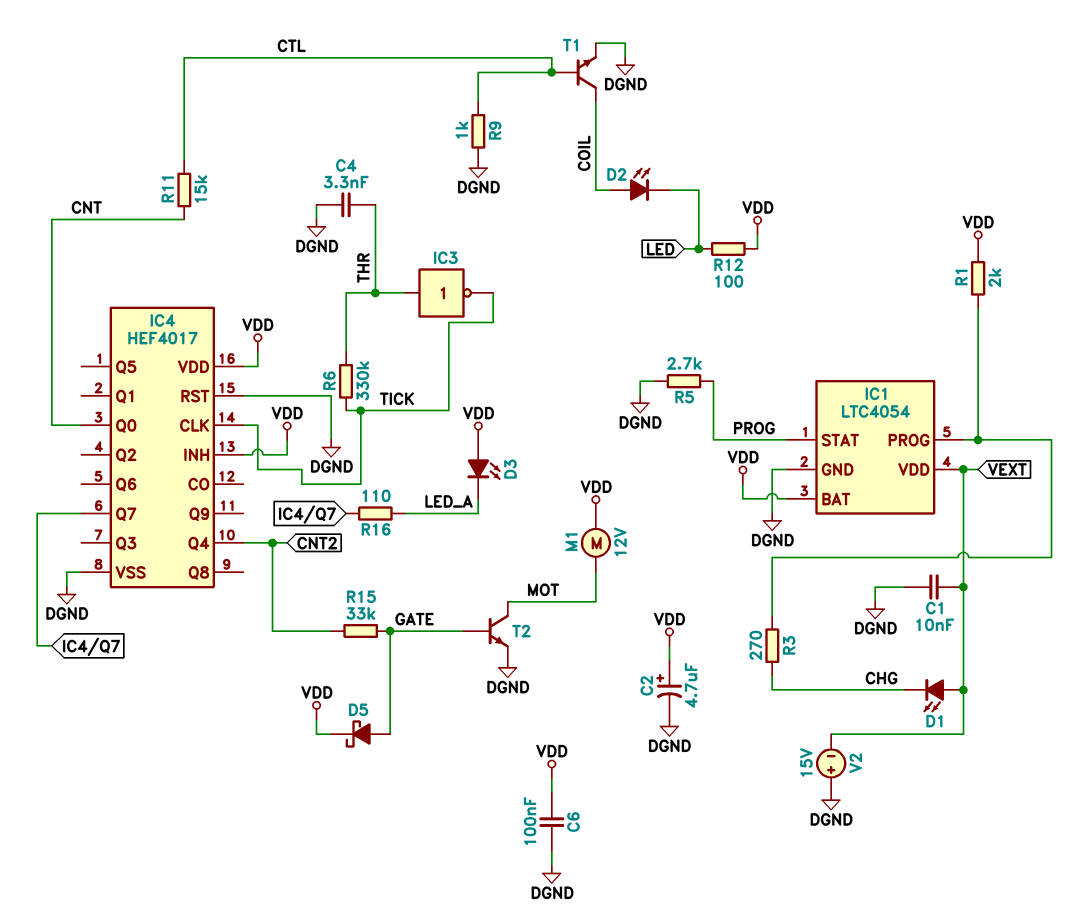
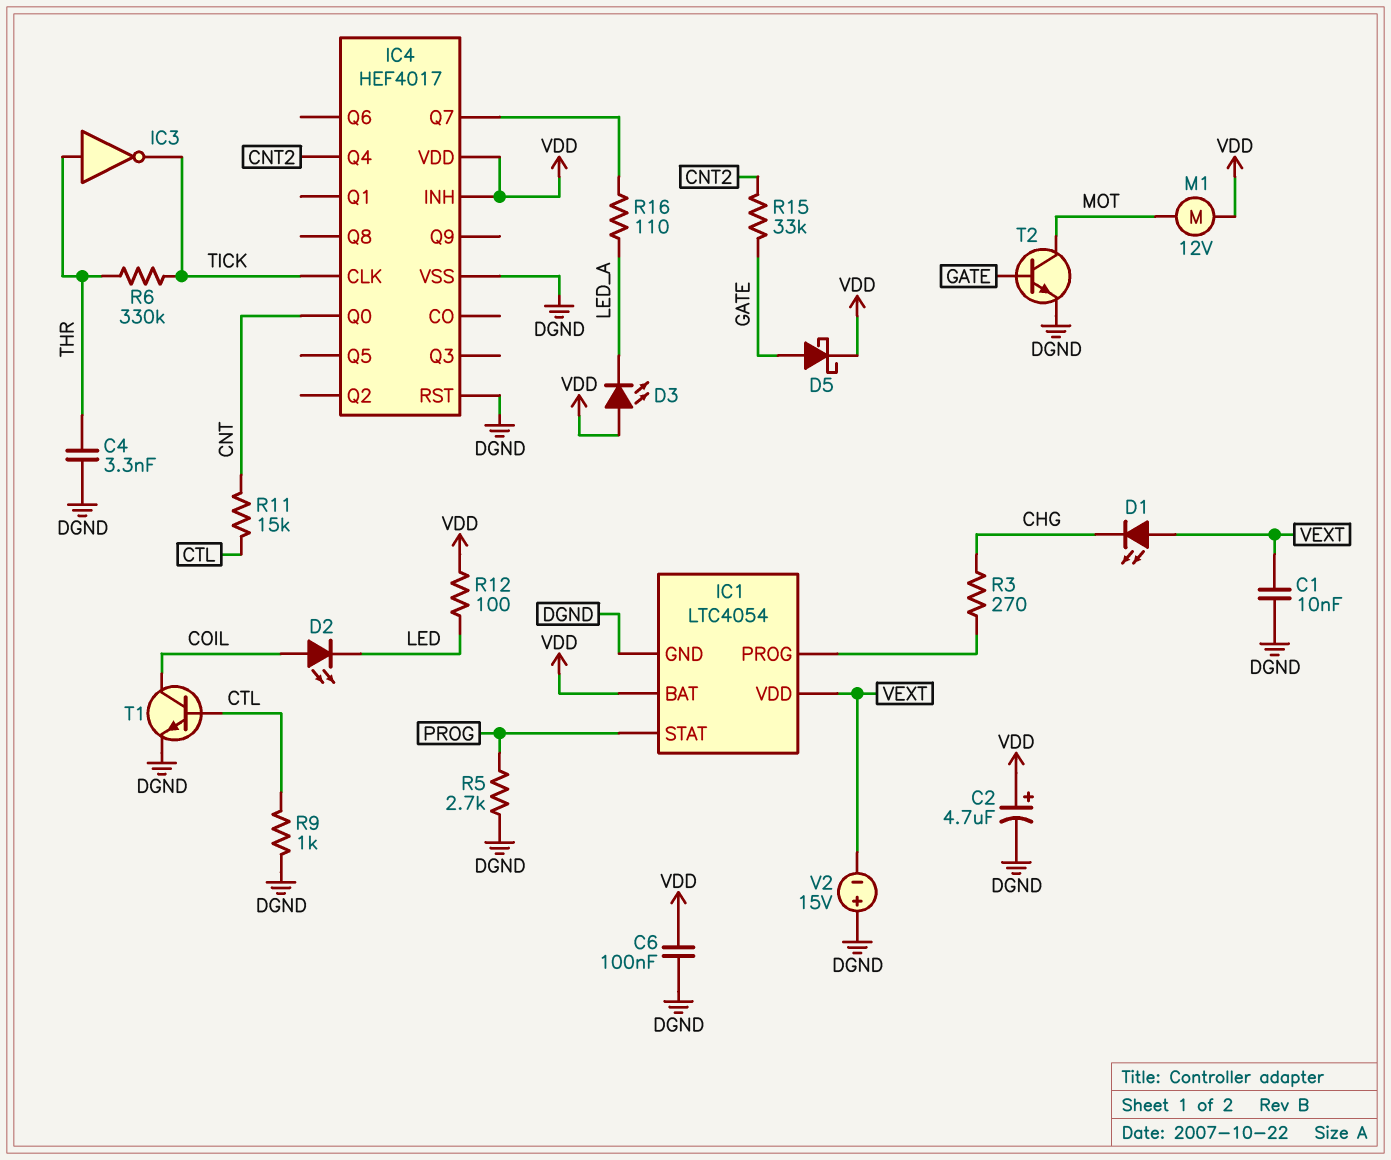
R1: 2k (IC1/PROG, VDD) -> none

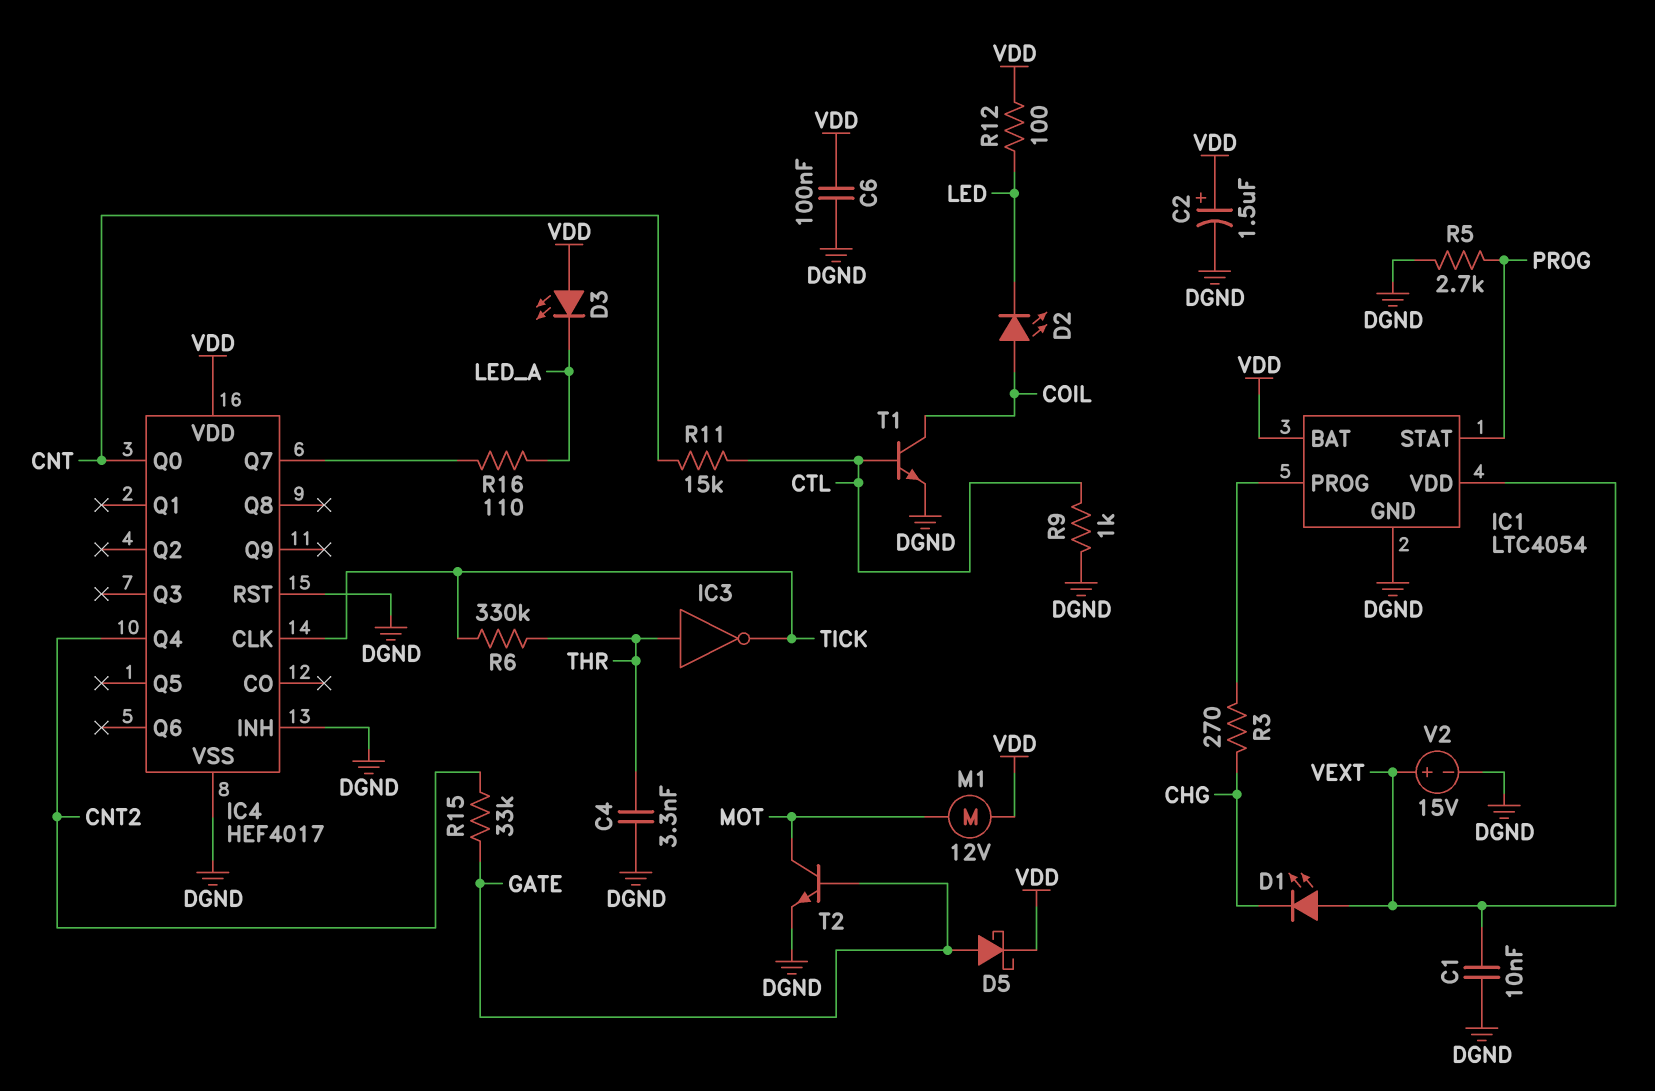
C2: 4.7uF (plus VDD, minus DGND) -> 1.5uF (plus VDD, minus DGND)
IC4 pin INH: VDD -> DGND
V2: 15V (plus DGND, minus VEXT) -> 15V (plus VEXT, minus DGND)

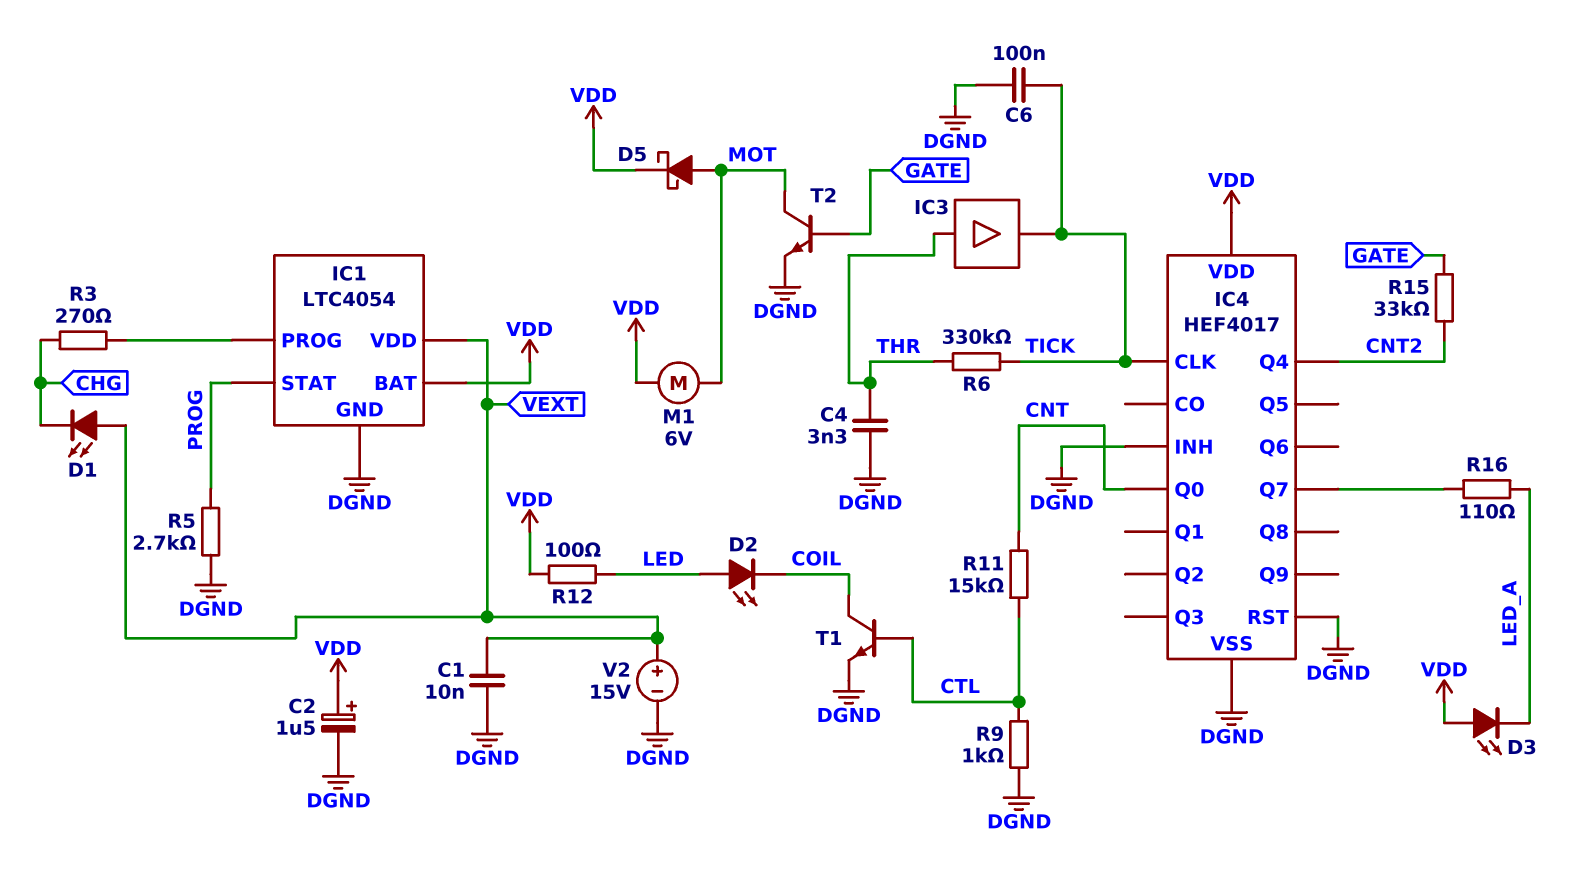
C6: 100nF (DGND, VDD) -> 100nF (DGND, TICK)
D2: LED (A COIL, K LED) -> LED (A LED, K COIL)
D5: schottky (A GATE, K VDD) -> schottky (A MOT, K VDD)
IC3: NOT (in THR, out TICK) -> buffer (in THR, out TICK)
M1: motor 12V (MOT, VDD) -> motor 6V (MOT, VDD)

